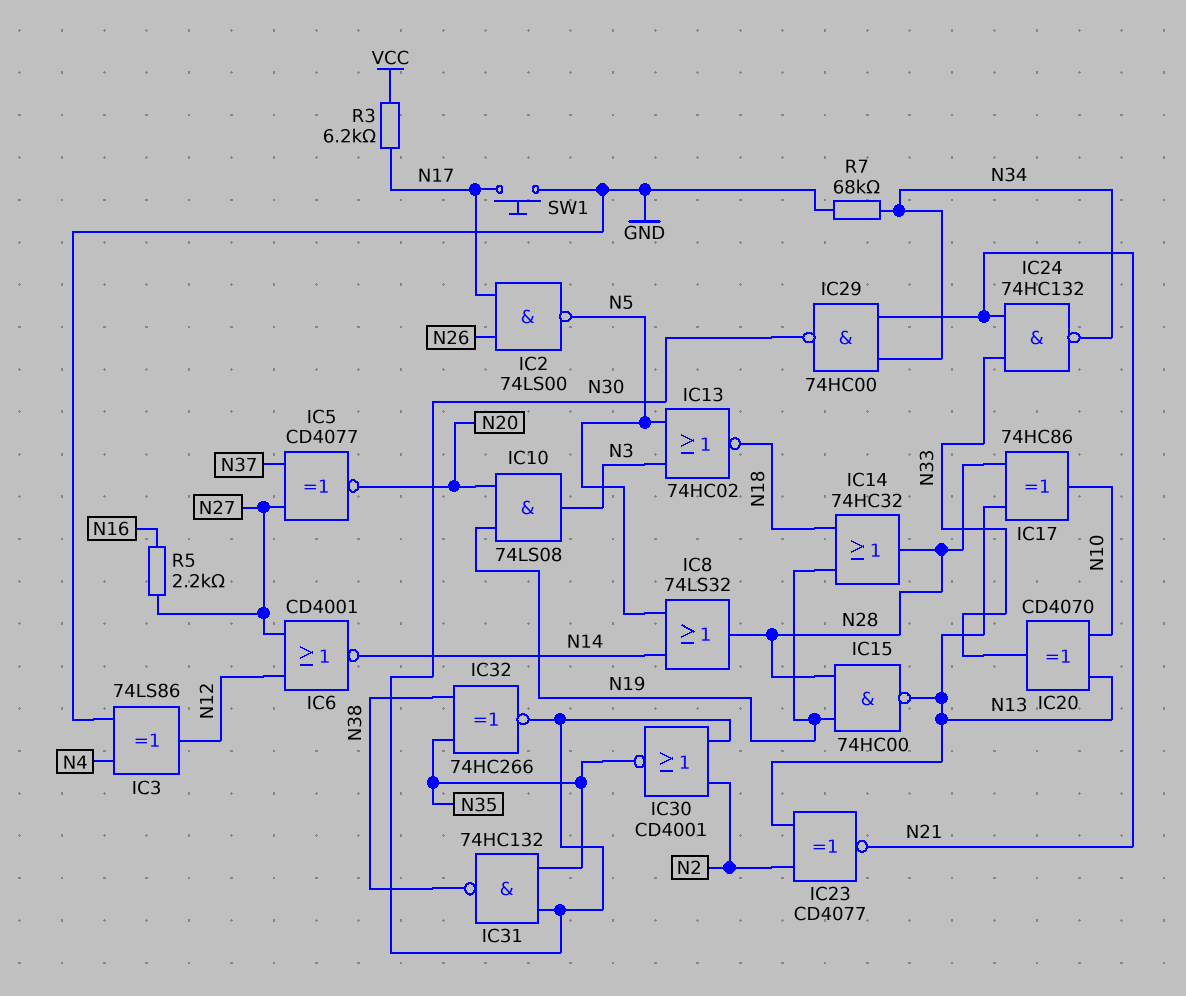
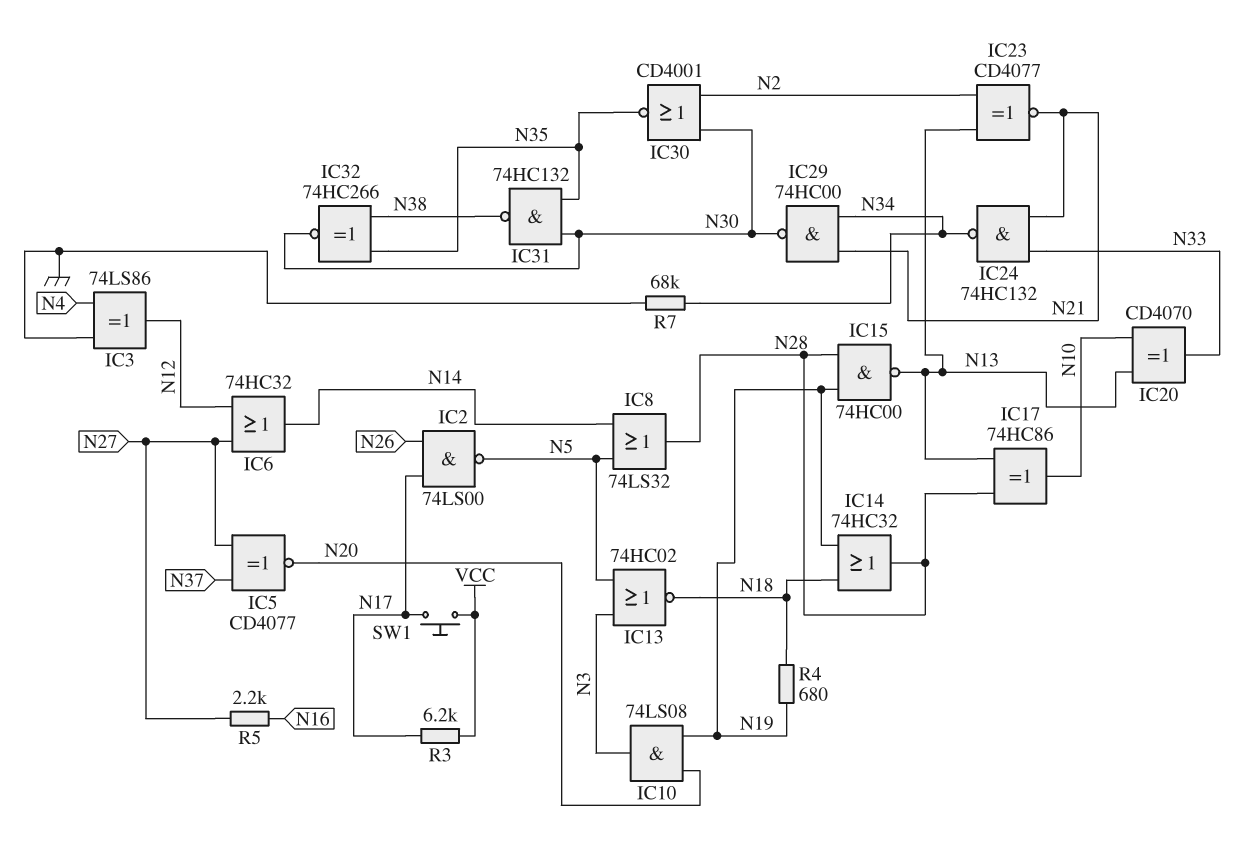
IC6: NOR CD4001 (in N12, in N27, out N14) -> OR 74HC32 (in N12, in N27, out N14)
R4: none -> 680 (N18, N19)
SW1: button (GND, N17) -> button (N17, VCC)

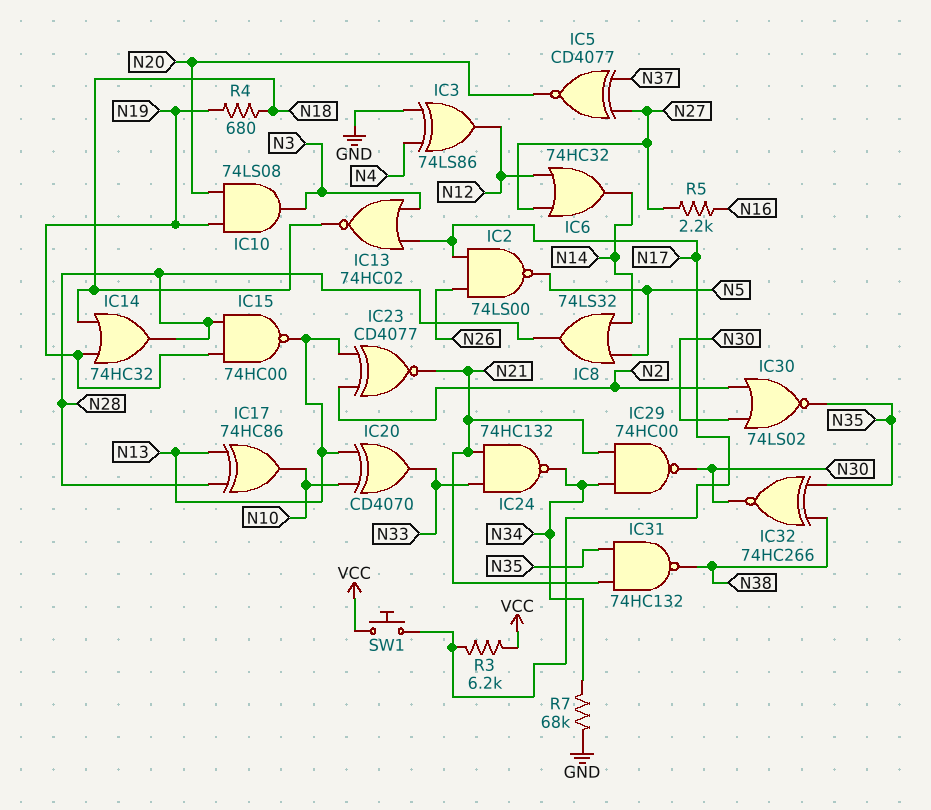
IC13: NOR 74HC02 (in N3, in N5, out N18) -> NOR 74HC02 (in N3, in N17, out N18)
IC30: NOR CD4001 (in N2, in N30, out N35) -> NOR 74LS02 (in N2, in N30, out N35)
IC31: NAND 74HC132 (in N30, in N35, out N38) -> NAND 74HC132 (in N21, in N35, out N38)

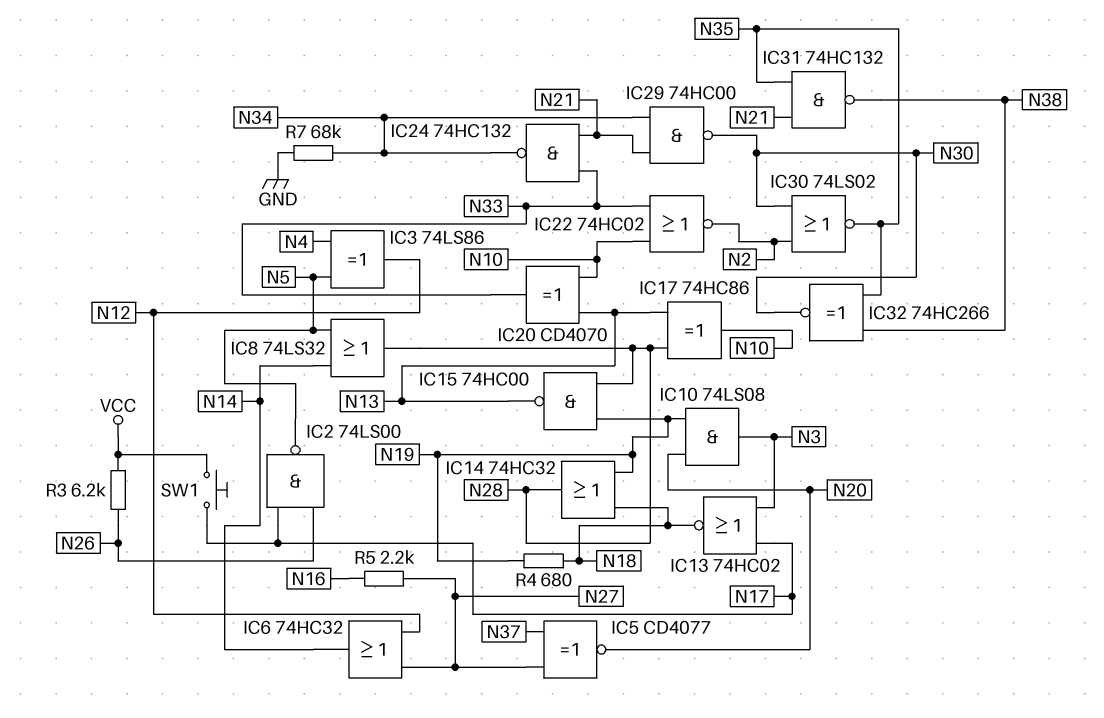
IC3: XOR 74LS86 (in GND, in N4, out N12) -> XOR 74LS86 (in N4, in N5, out N12)
IC22: none -> NOR 74HC02 (in N10, in N33, out N2)
IC23: XNOR CD4077 (in N2, in N13, out N21) -> none
R3: 6.2k (N17, VCC) -> 6.2k (N26, VCC)

